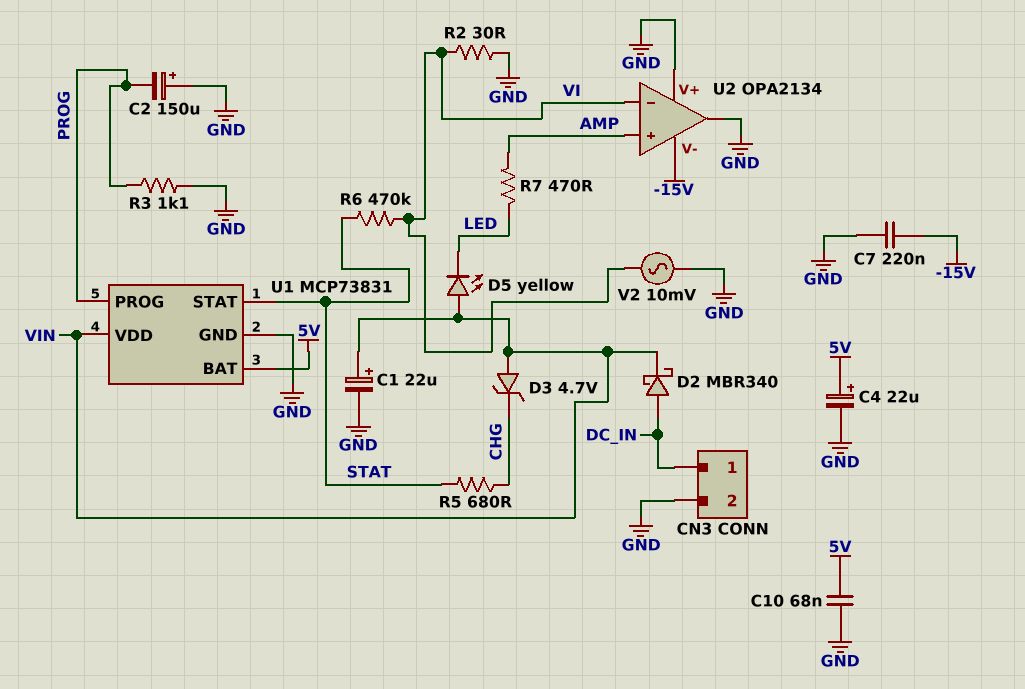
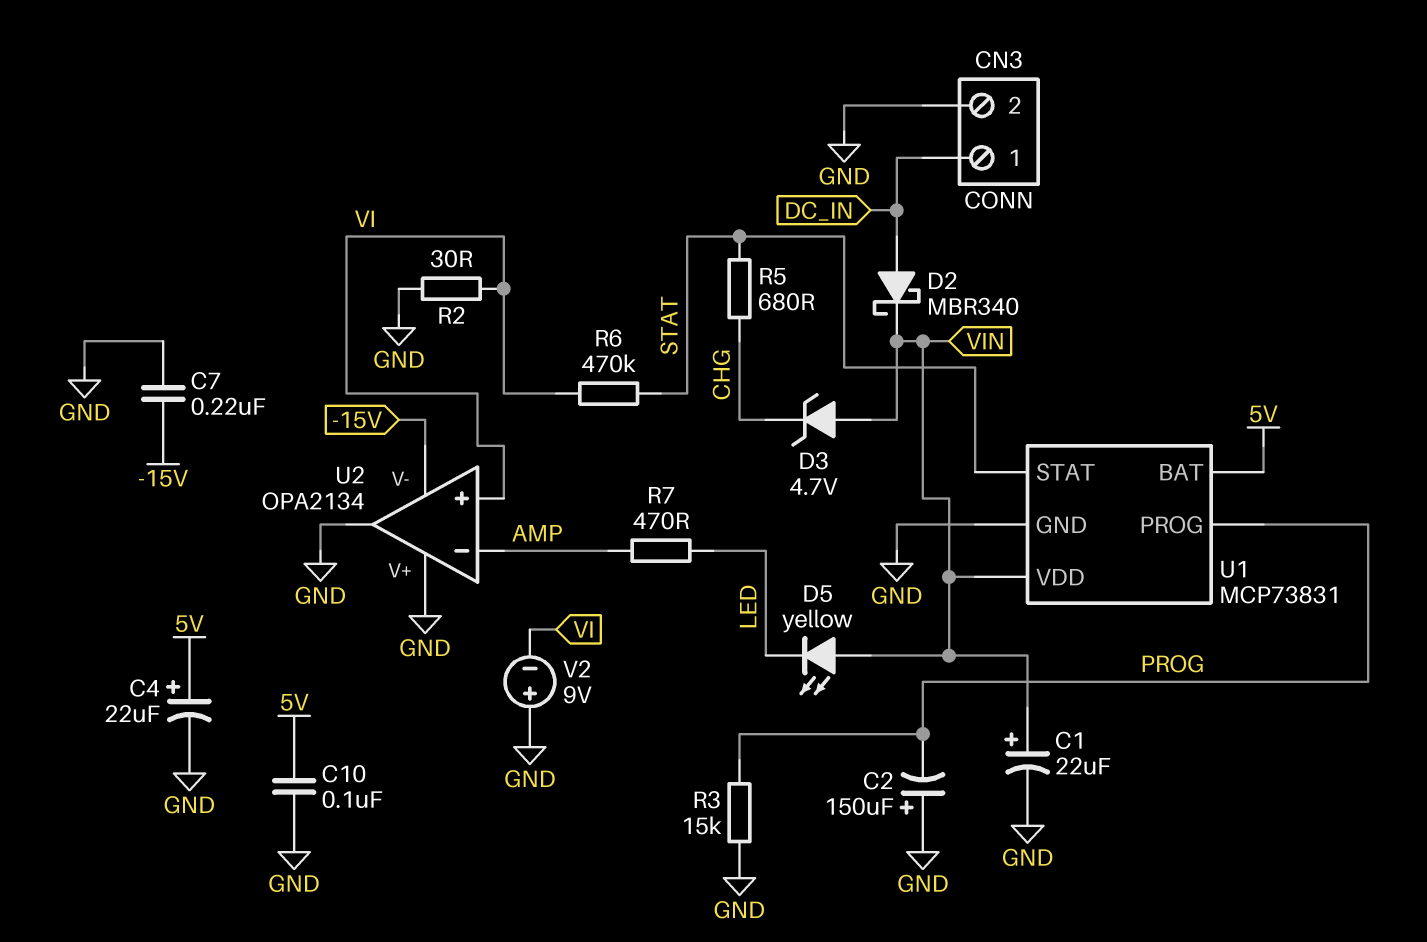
C10: 68nF (5V, GND) -> 100nF (5V, GND)
R3: 1.1k (GND, PROG) -> 15k (GND, PROG)
U2 pin in+: AMP -> VI
U2 pin in-: VI -> AMP
V2: AC 10mV (GND, VI) -> 9V (plus GND, minus VI)

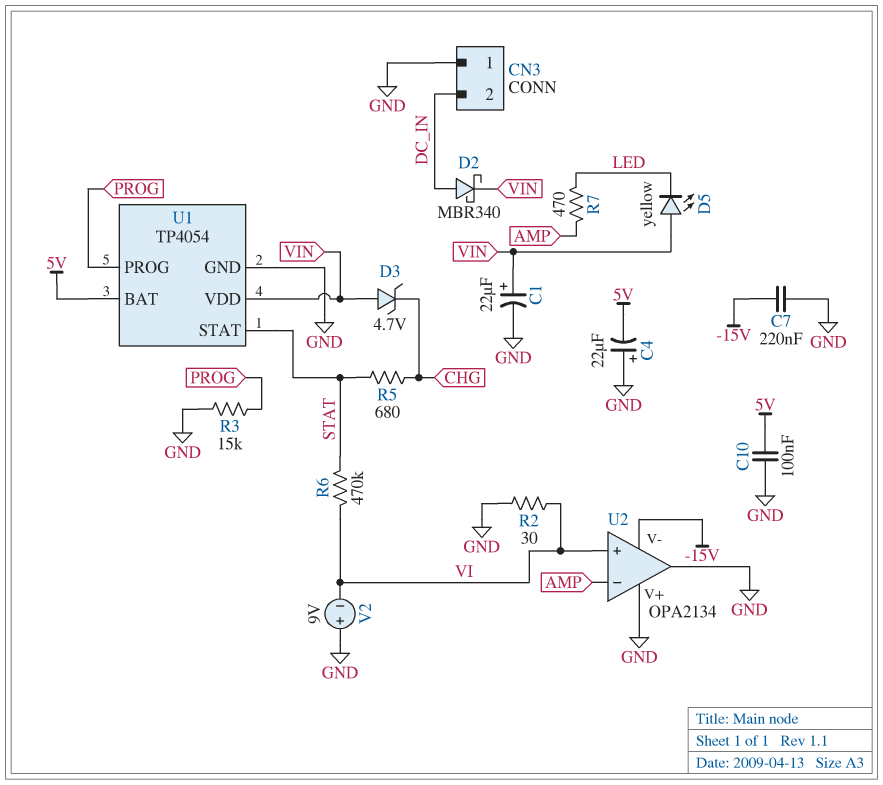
C2: 150uF (plus GND, minus PROG) -> none
C4: 22uF (plus 5V, minus GND) -> 22uF (plus GND, minus 5V)
CN3 pin 1: DC_IN -> GND
CN3 pin 2: GND -> DC_IN
U1: MCP73831 -> TP4054

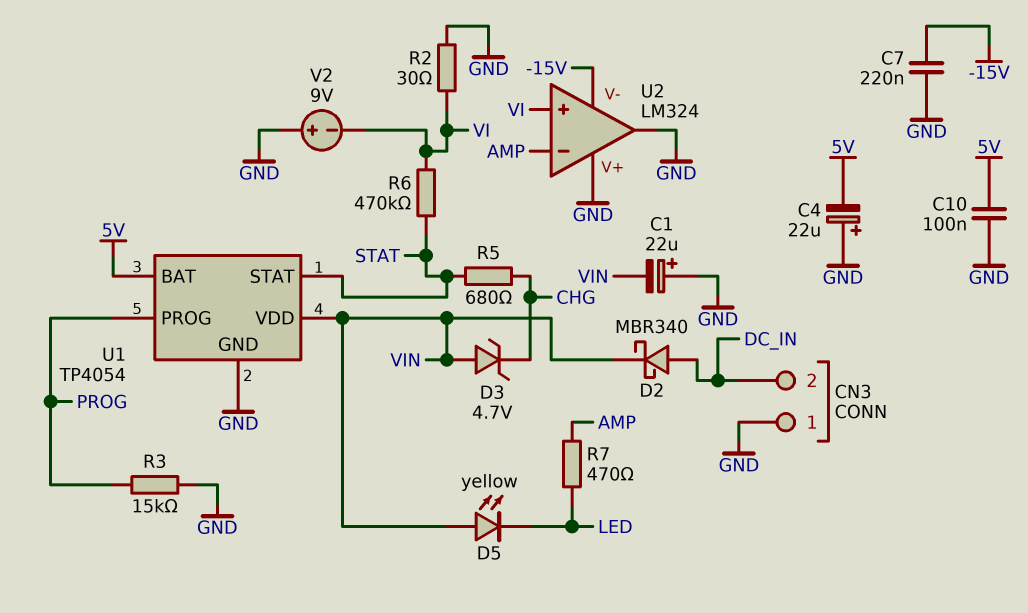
C1: 22uF (plus VIN, minus GND) -> 22uF (plus GND, minus VIN)
U2: OPA2134 -> LM324

